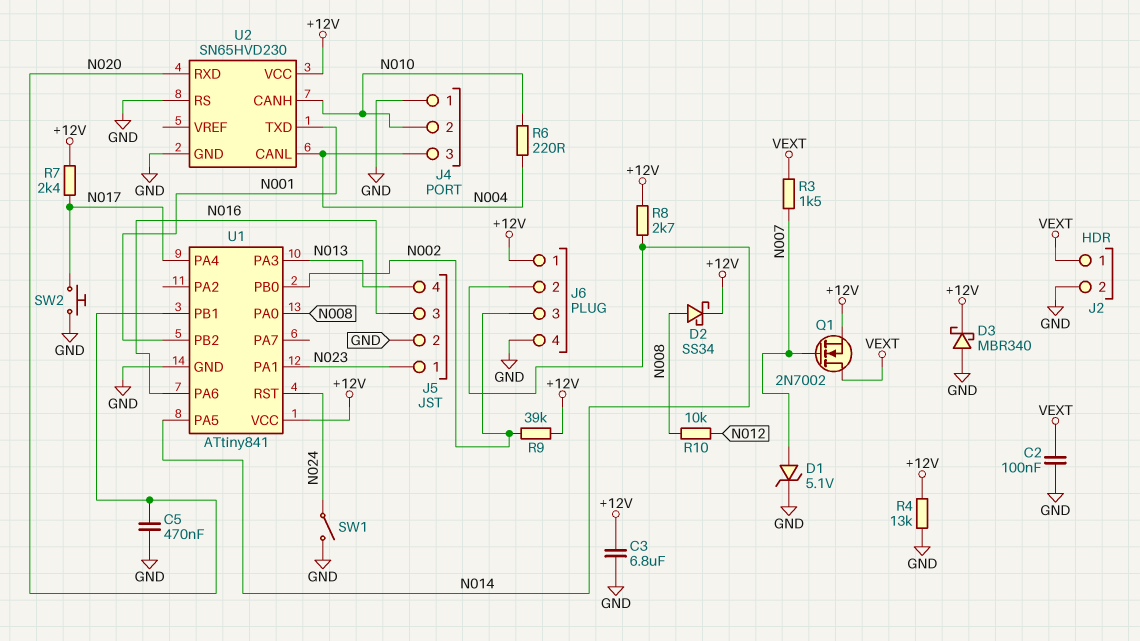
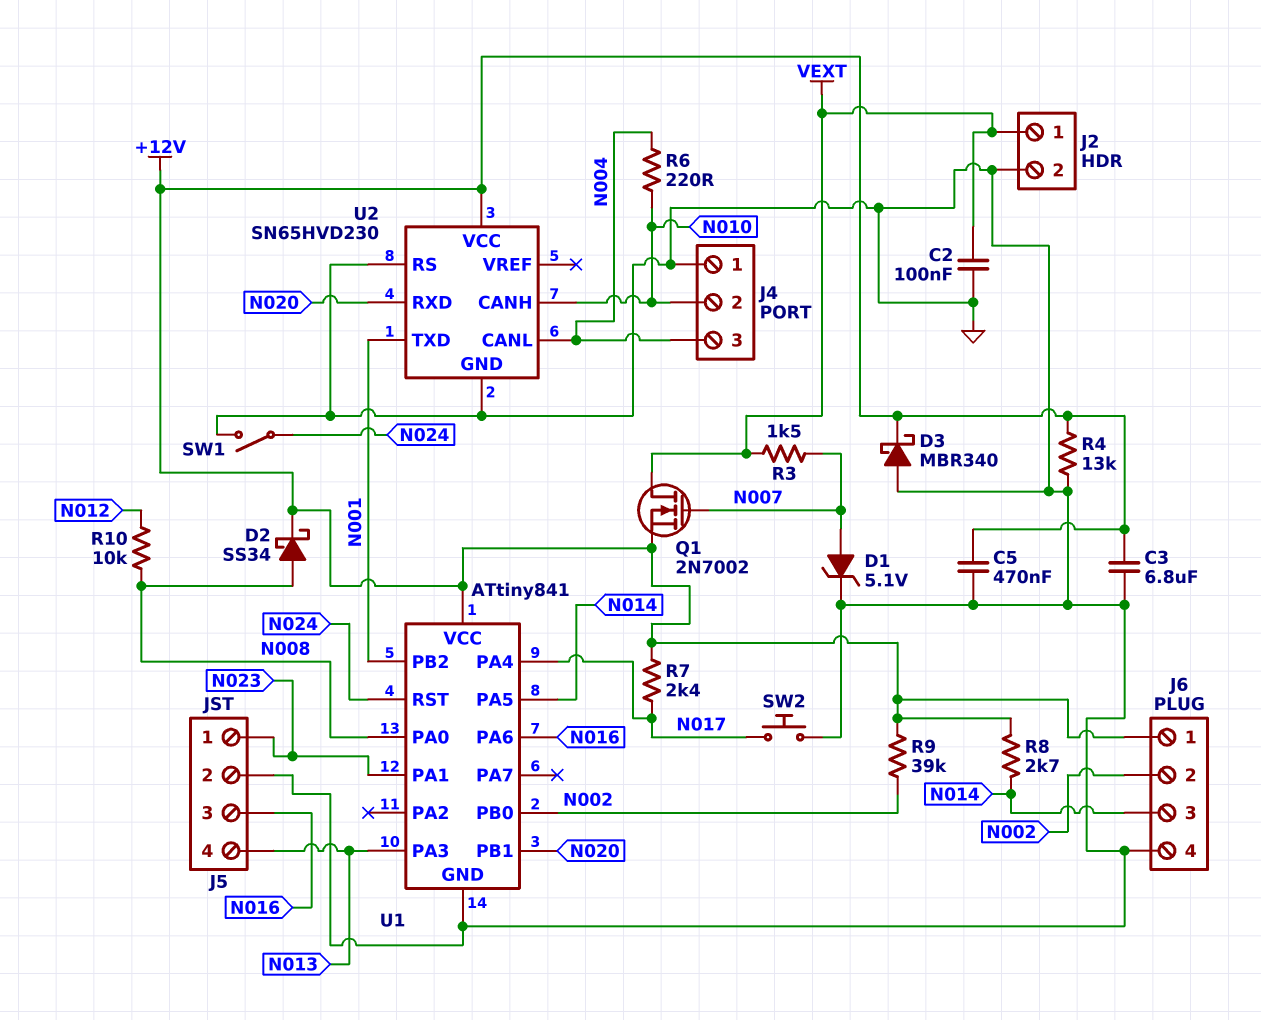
C5: 470nF (GND, N020) -> 470nF (+12V, GND)
J6 pin 2: N014 -> N002
J6 pin 3: N002 -> N014

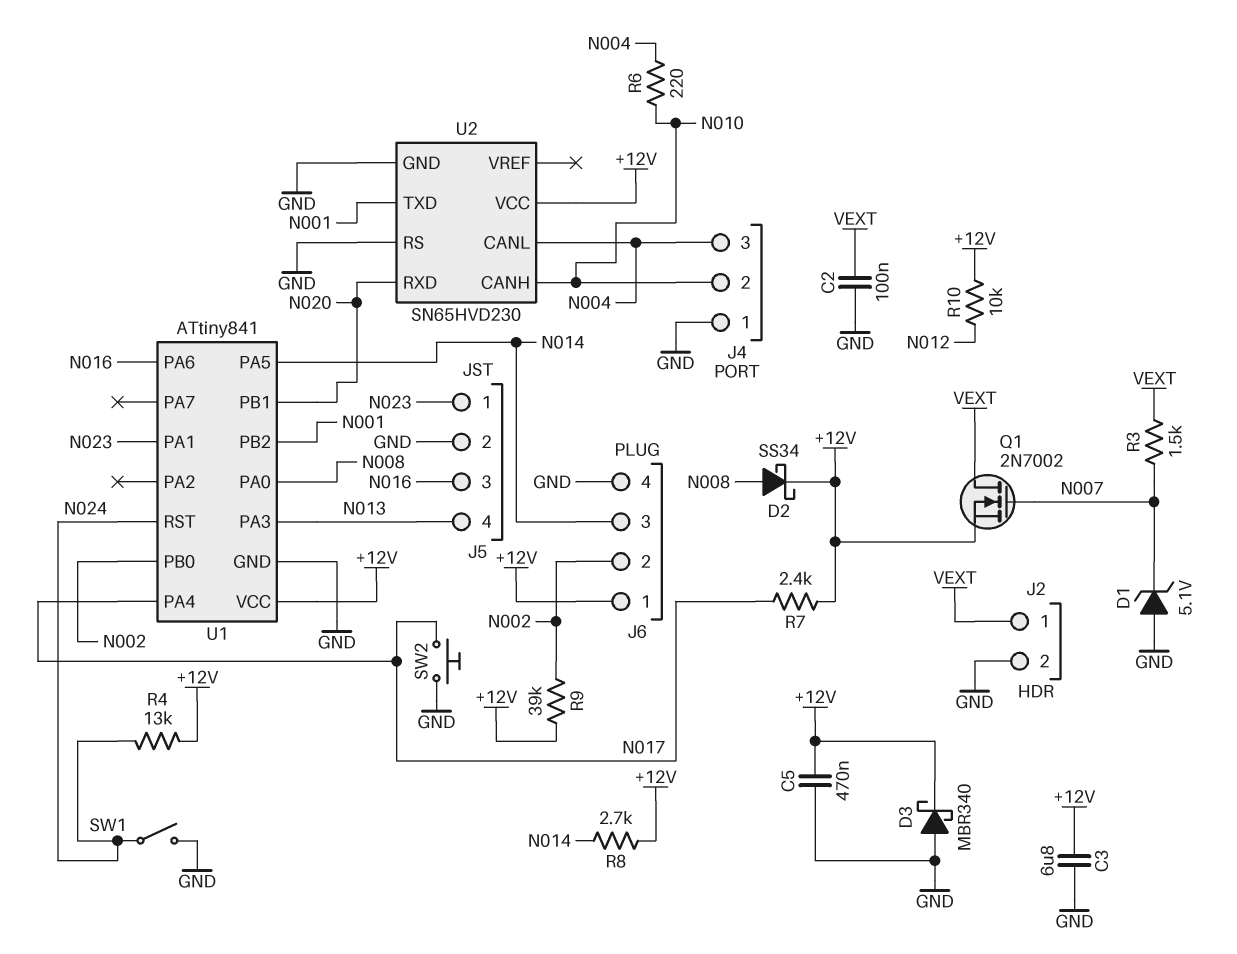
D1: zener 5.1V (A N007, K GND) -> zener 5.1V (A GND, K N007)
R4: 13k (+12V, GND) -> 13k (+12V, N024)
R10: 10k (N008, N012) -> 10k (+12V, N012)

